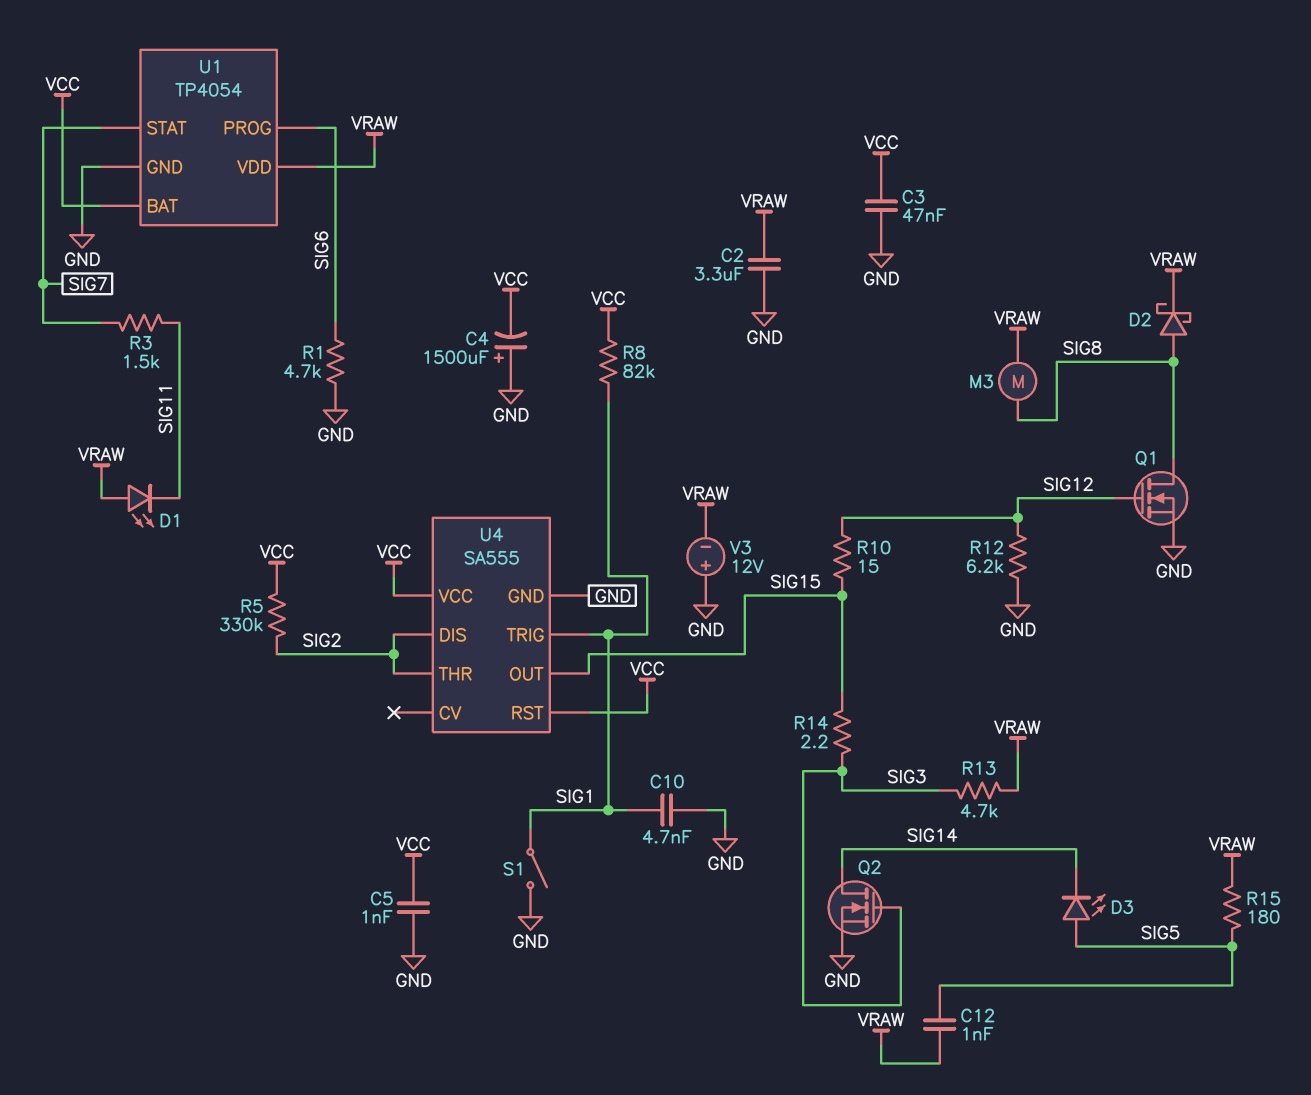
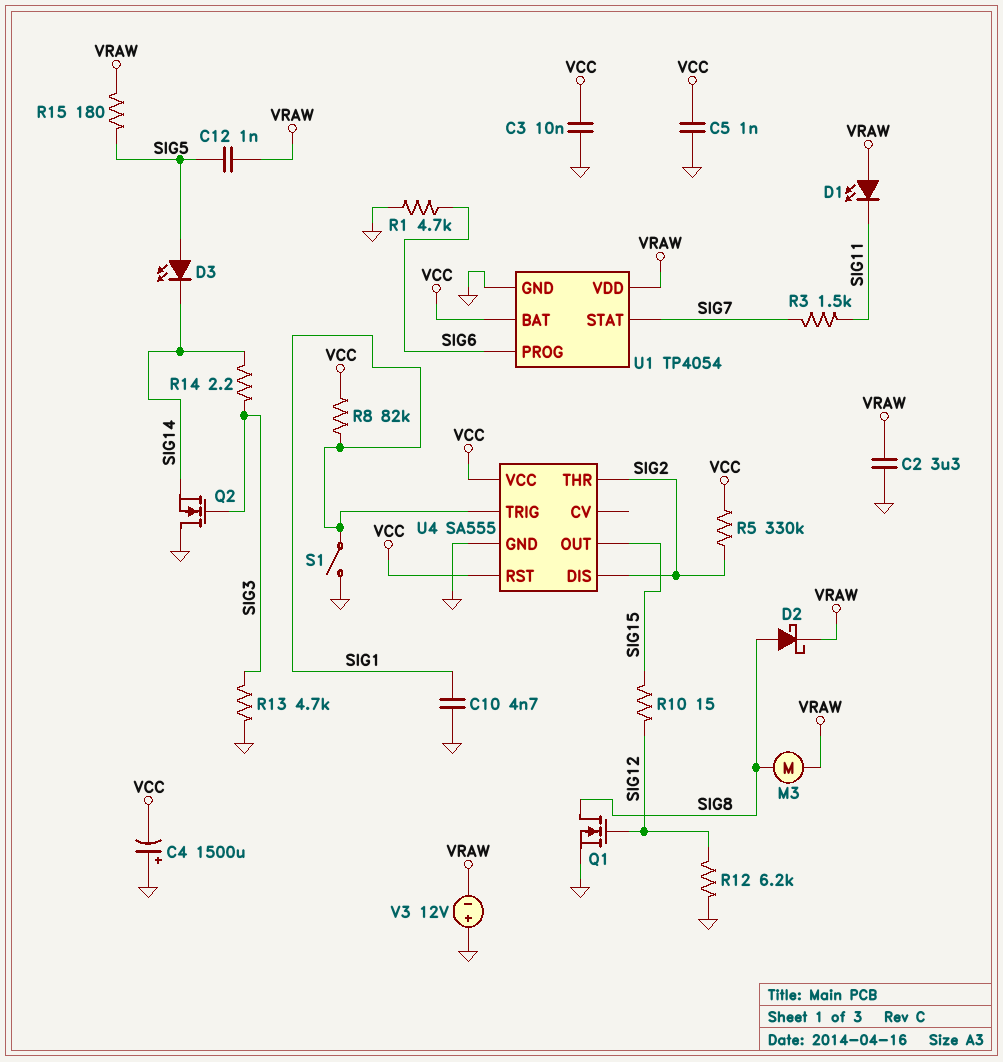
C3: 47nF (GND, VCC) -> 10nF (GND, VCC)
Q2: NMOS (G SIG3, D SIG14, S GND) -> NMOS (G SIG3, D GND, S SIG14)
R13: 4.7k (SIG3, VRAW) -> 4.7k (GND, SIG3)
R14: 2.2 (SIG3, SIG15) -> 2.2 (SIG3, SIG14)

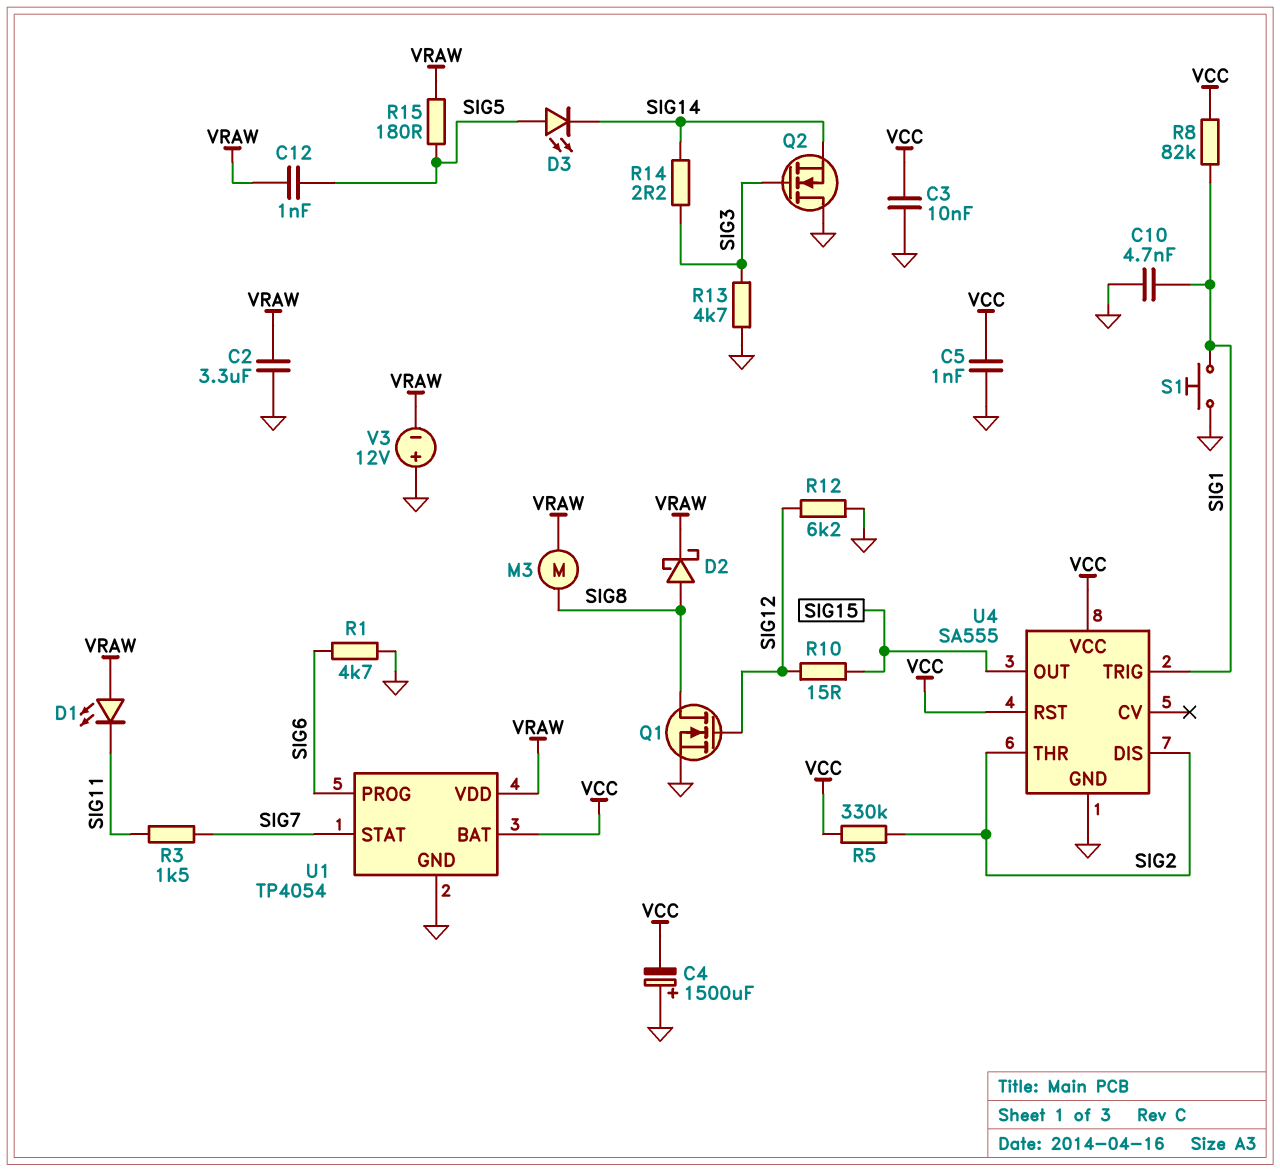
S1: switch (GND, SIG1) -> button (GND, SIG1)

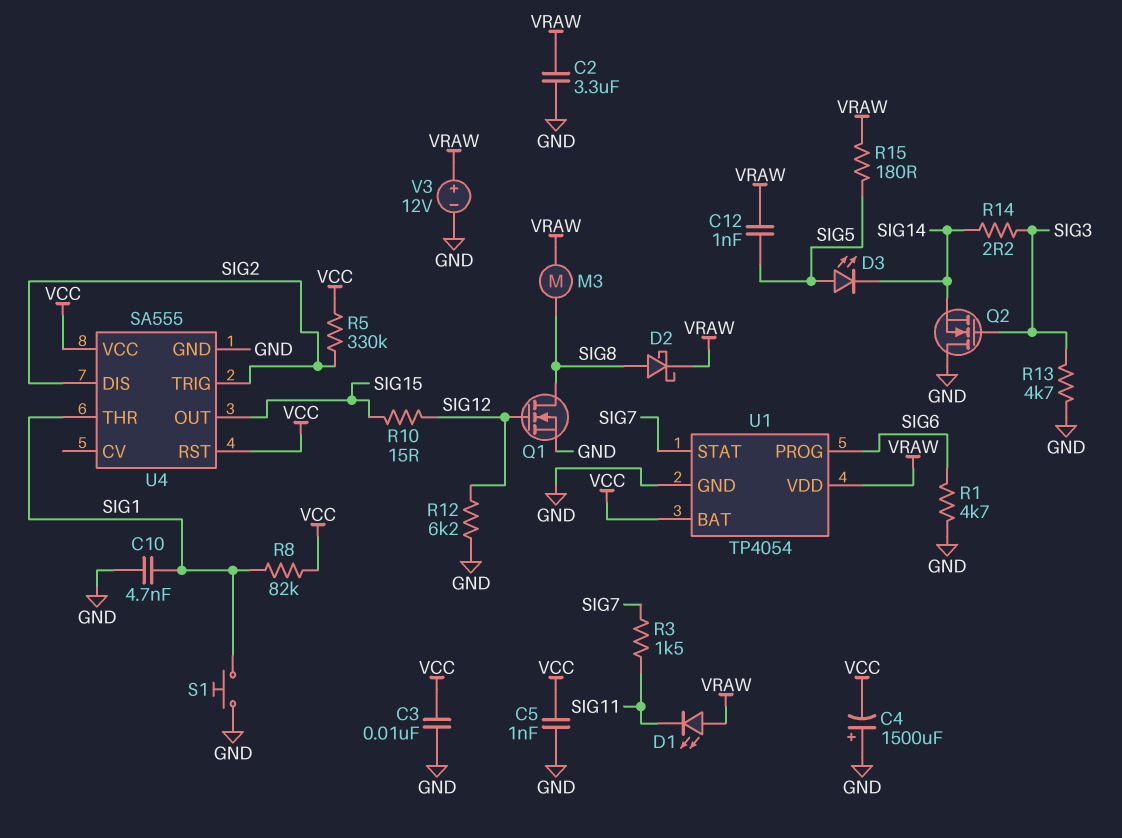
U4 pin THR: SIG2 -> SIG1
U4 pin TRIG: SIG1 -> SIG2
V3: 12V (plus GND, minus VRAW) -> 12V (plus VRAW, minus GND)

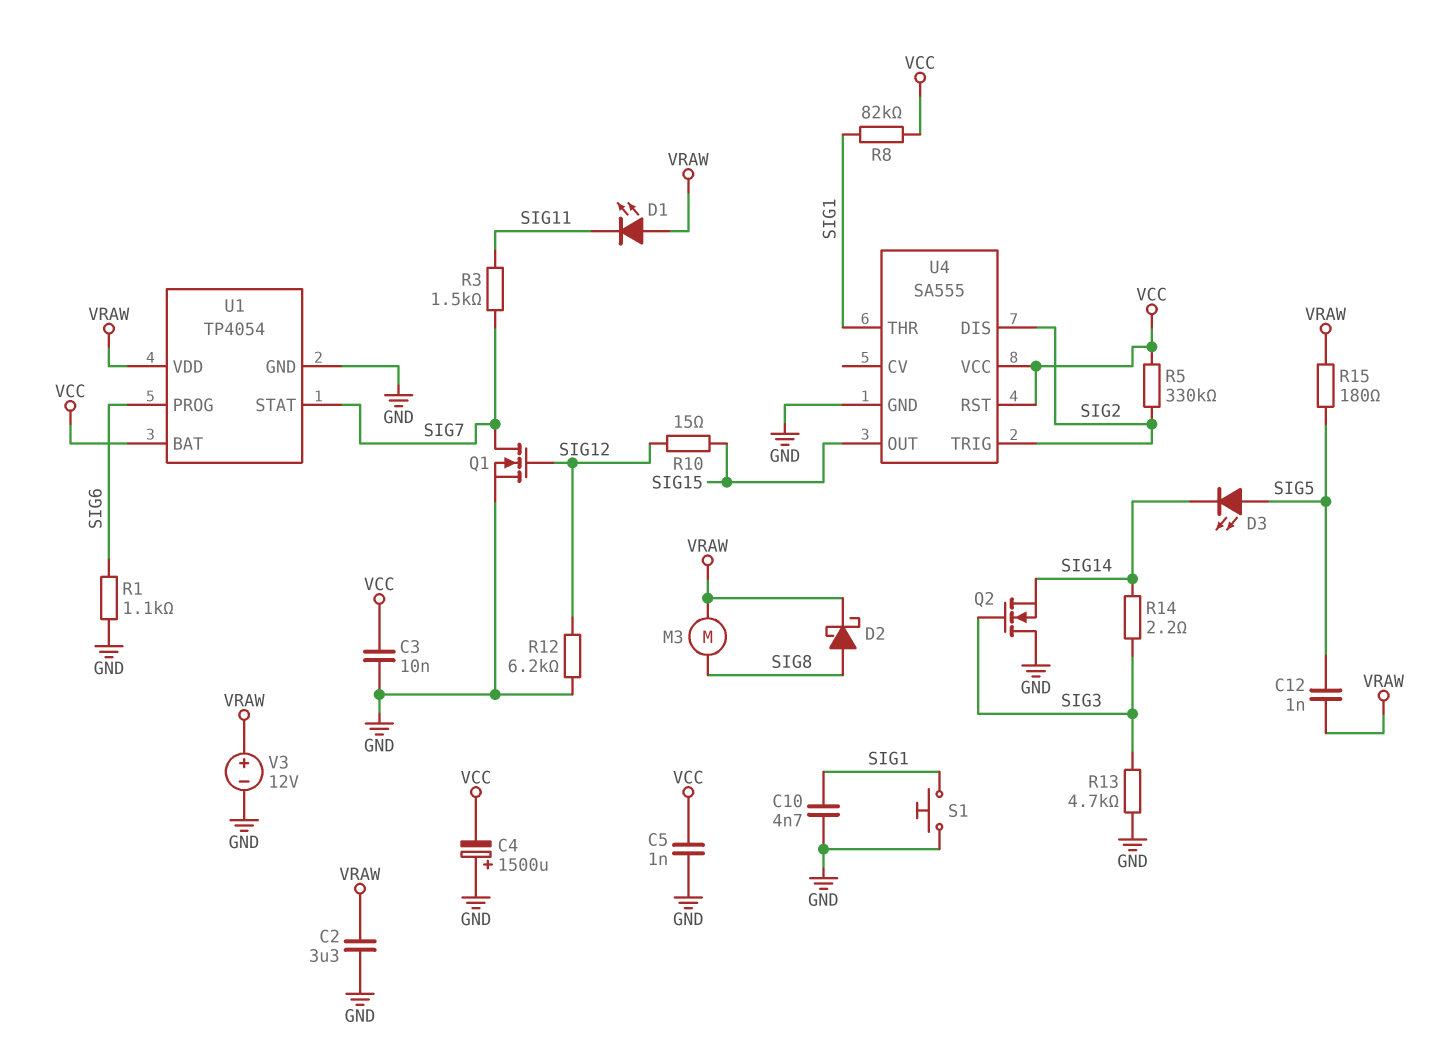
Q1: NMOS (G SIG12, D SIG8, S GND) -> NMOS (G SIG12, D SIG7, S GND)
R1: 4.7k (GND, SIG6) -> 1.1k (GND, SIG6)

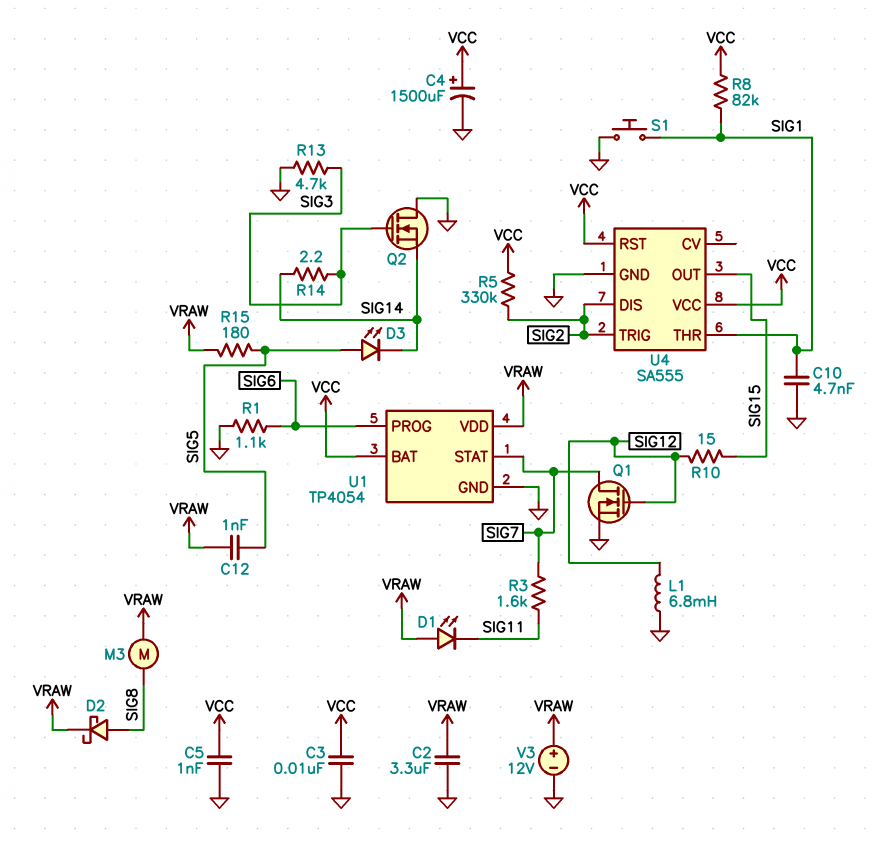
C4: 1500uF (plus GND, minus VCC) -> 1500uF (plus VCC, minus GND)
L1: none -> 6.8mH (GND, SIG12)
R3: 1.5k (SIG7, SIG11) -> 1.6k (SIG7, SIG11)
R12: 6.2k (GND, SIG12) -> none

